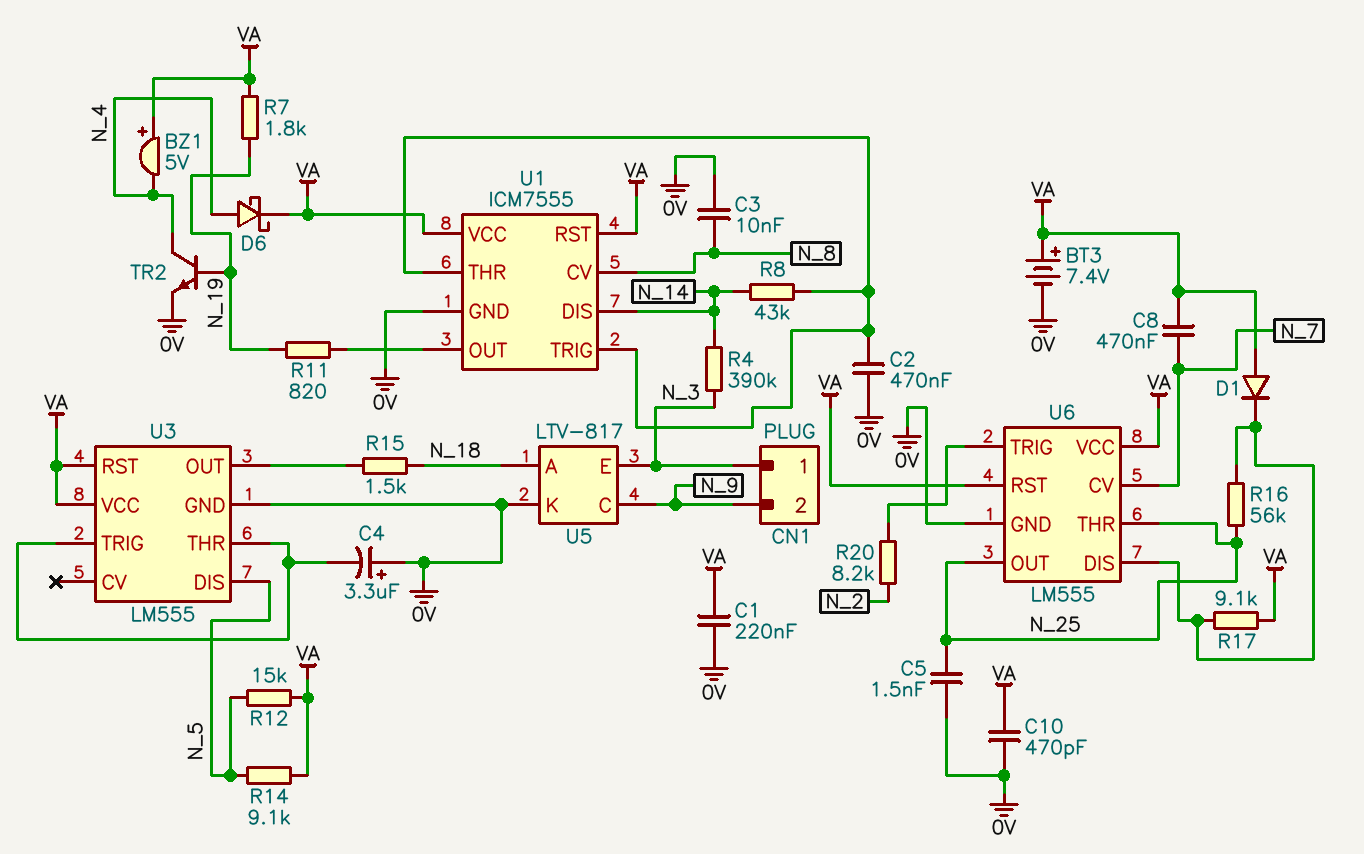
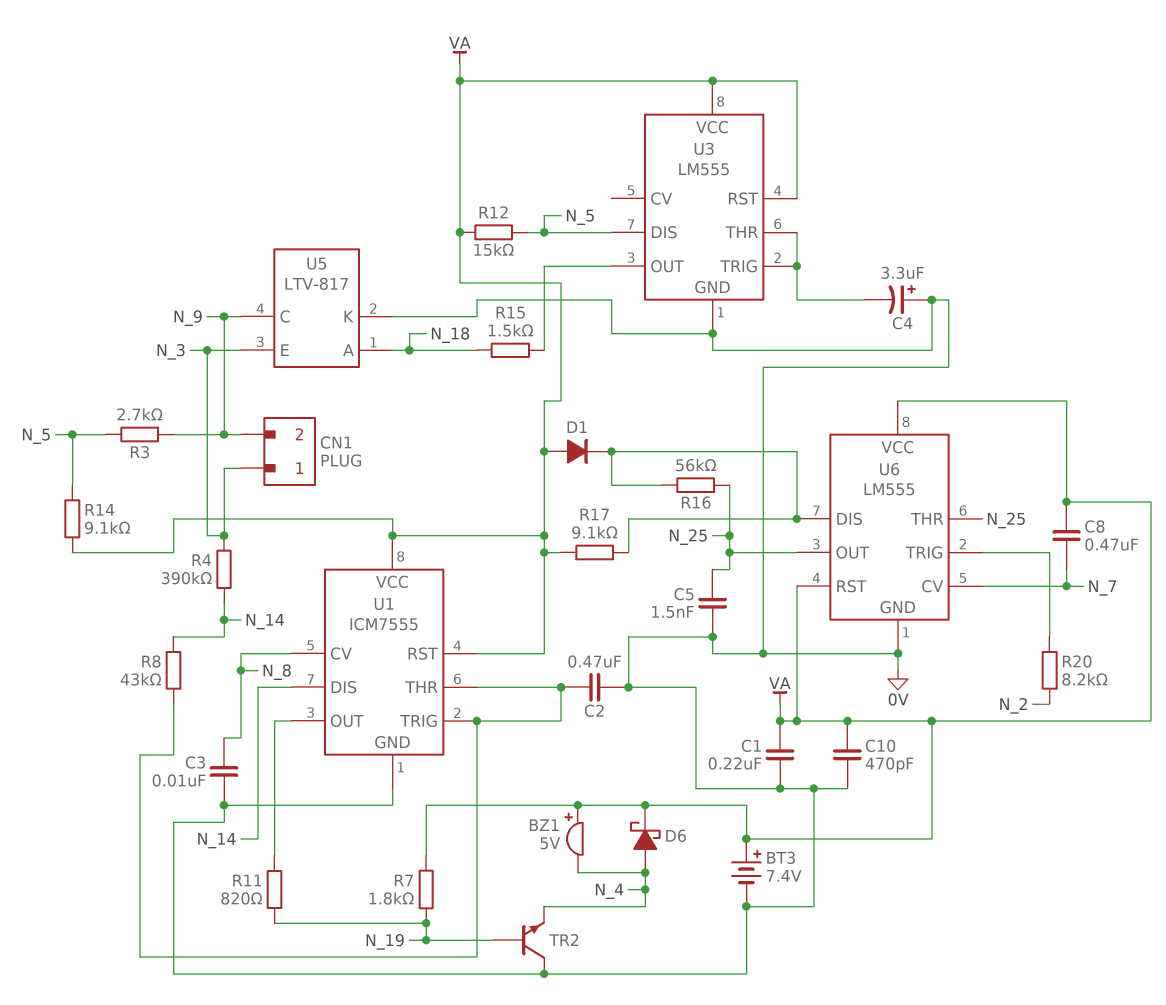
R3: none -> 2.7k (N_5, N_9)
TR2: NPN (B N_19, C N_4, E 0V) -> NPN (B N_19, C 0V, E N_4)

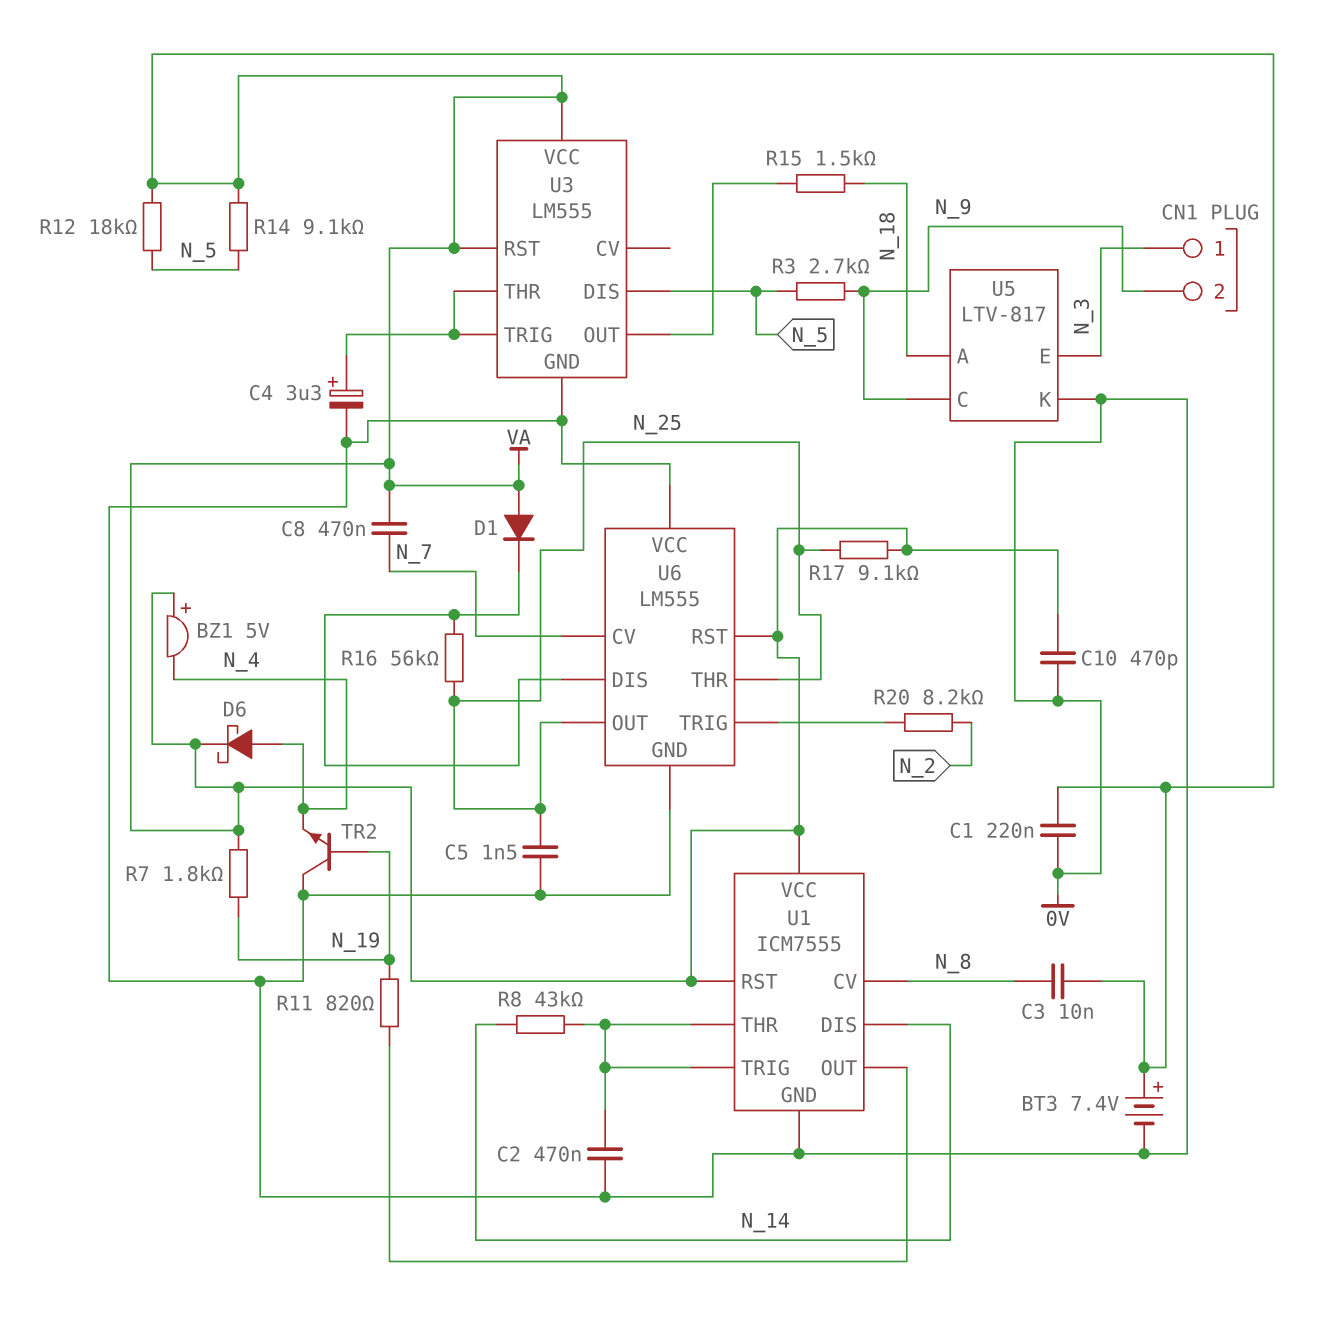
C3: 10nF (0V, N_8) -> 10nF (N_8, VA)
C4: 3.3uF (plus 0V, minus U3/THR) -> 3.3uF (plus U3/THR, minus 0V)
R4: 390k (N_3, N_14) -> none
R12: 15k (N_5, VA) -> 18k (N_5, VA)
R17: 9.1k (U6/DIS, VA) -> 9.1k (N_25, VA)
U6 pin VCC: VA -> 0V

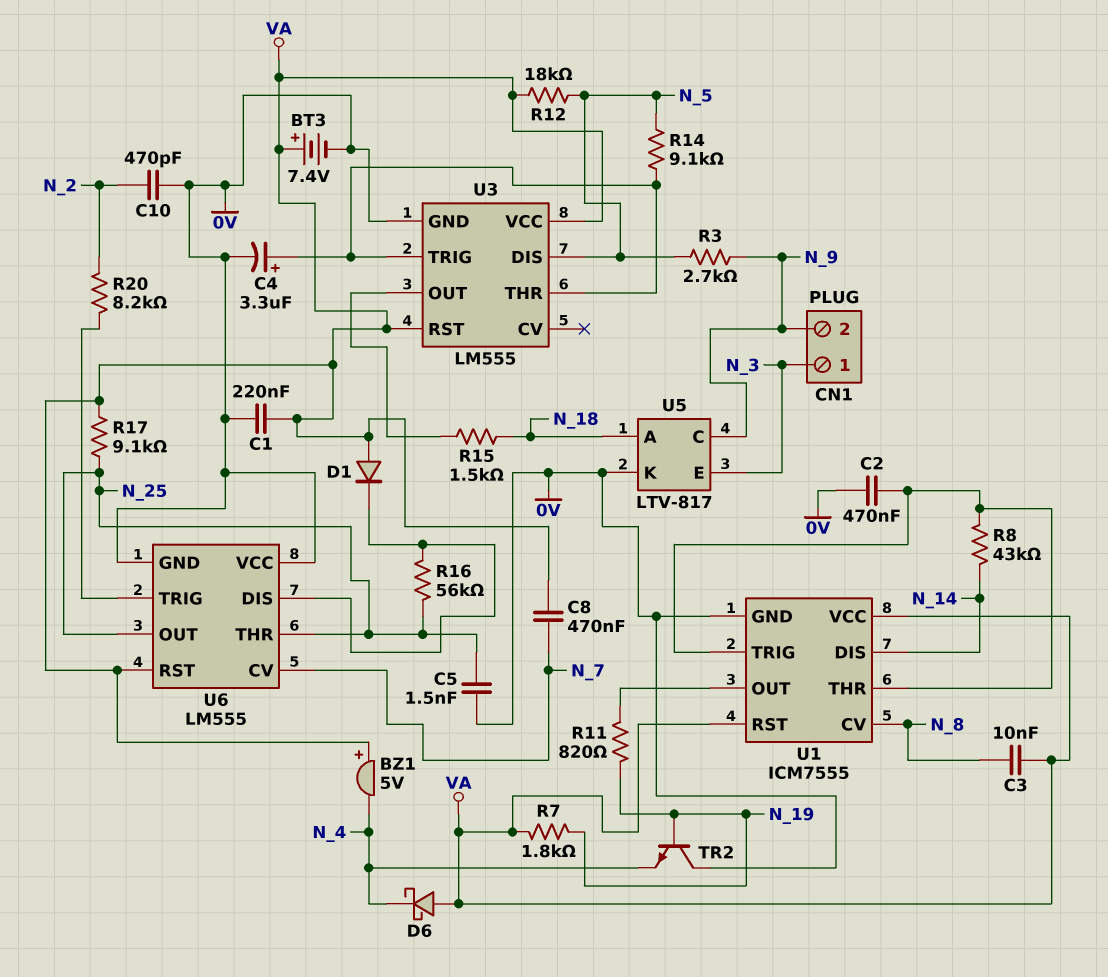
C10: 470pF (0V, VA) -> 470pF (0V, N_2)
D6: schottky (A N_4, K VA) -> schottky (A VA, K N_4)
R14: 9.1k (N_5, VA) -> 9.1k (N_5, U3/THR)

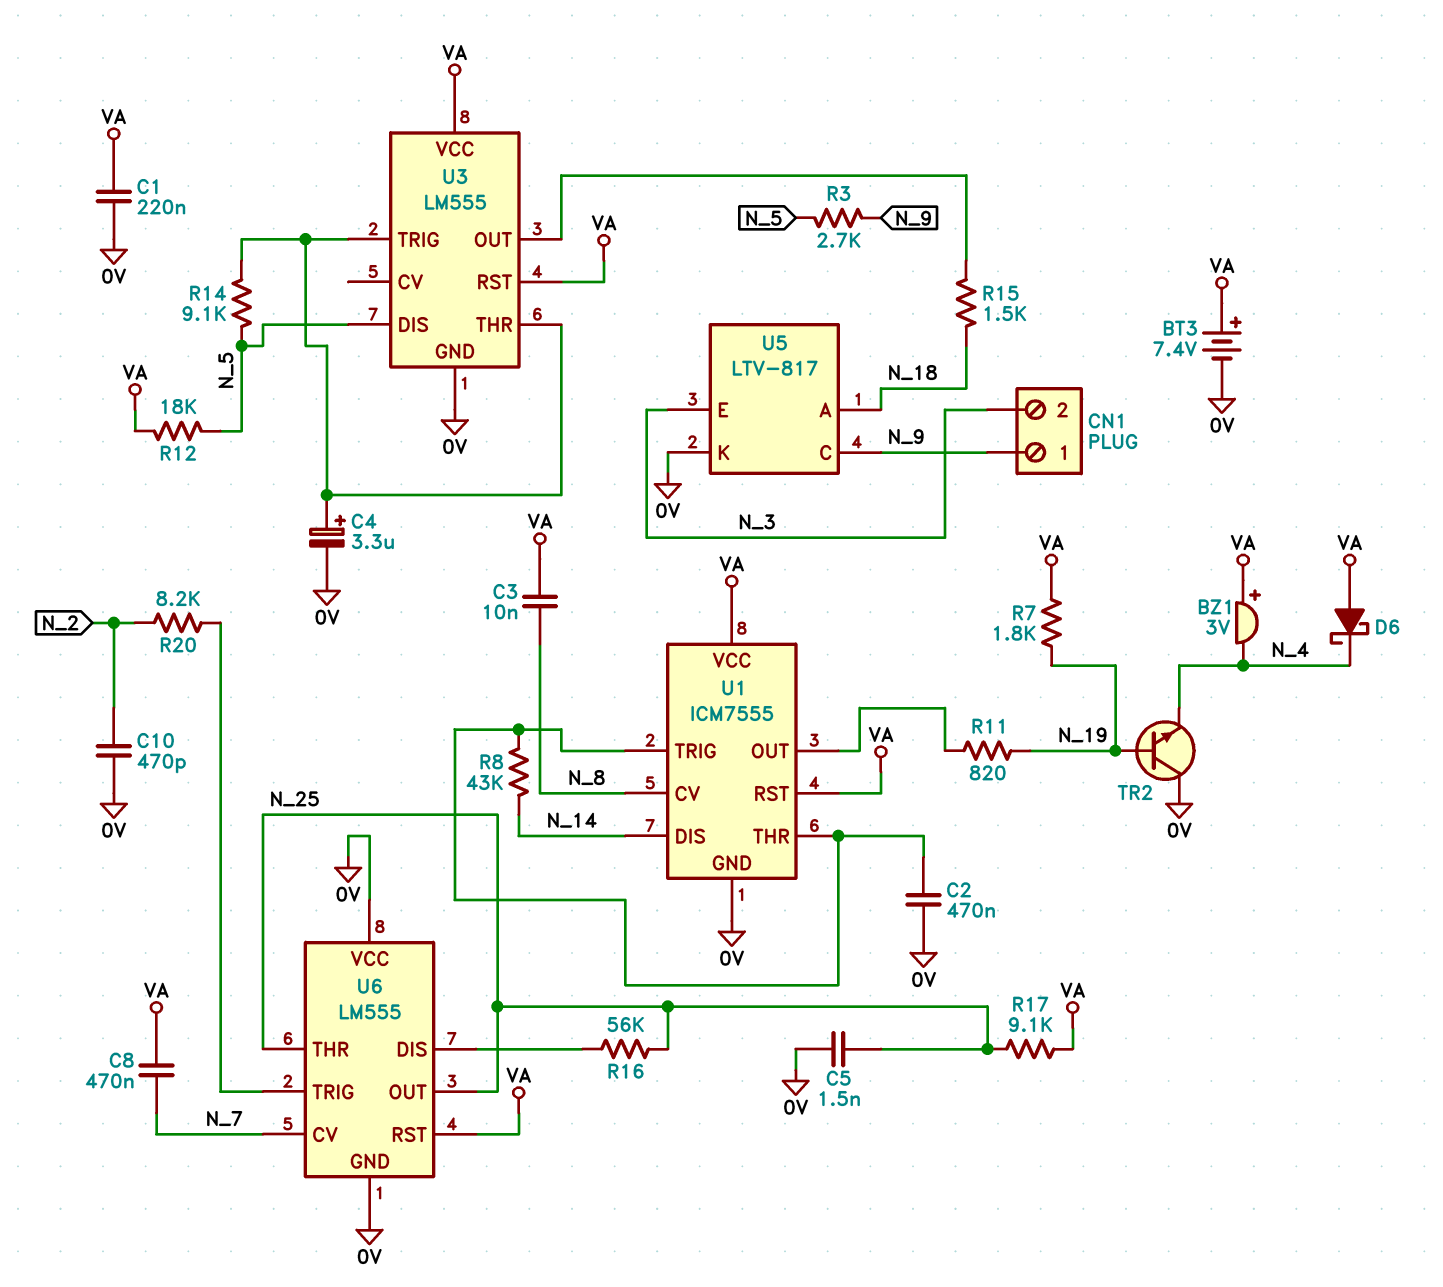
BZ1: buzzer 5V (plus VA, minus N_4) -> buzzer 3V (plus VA, minus N_4)
CN1 pin 1: N_3 -> N_9
CN1 pin 2: N_9 -> N_3
D1: diode (A VA, K U6/DIS) -> none

